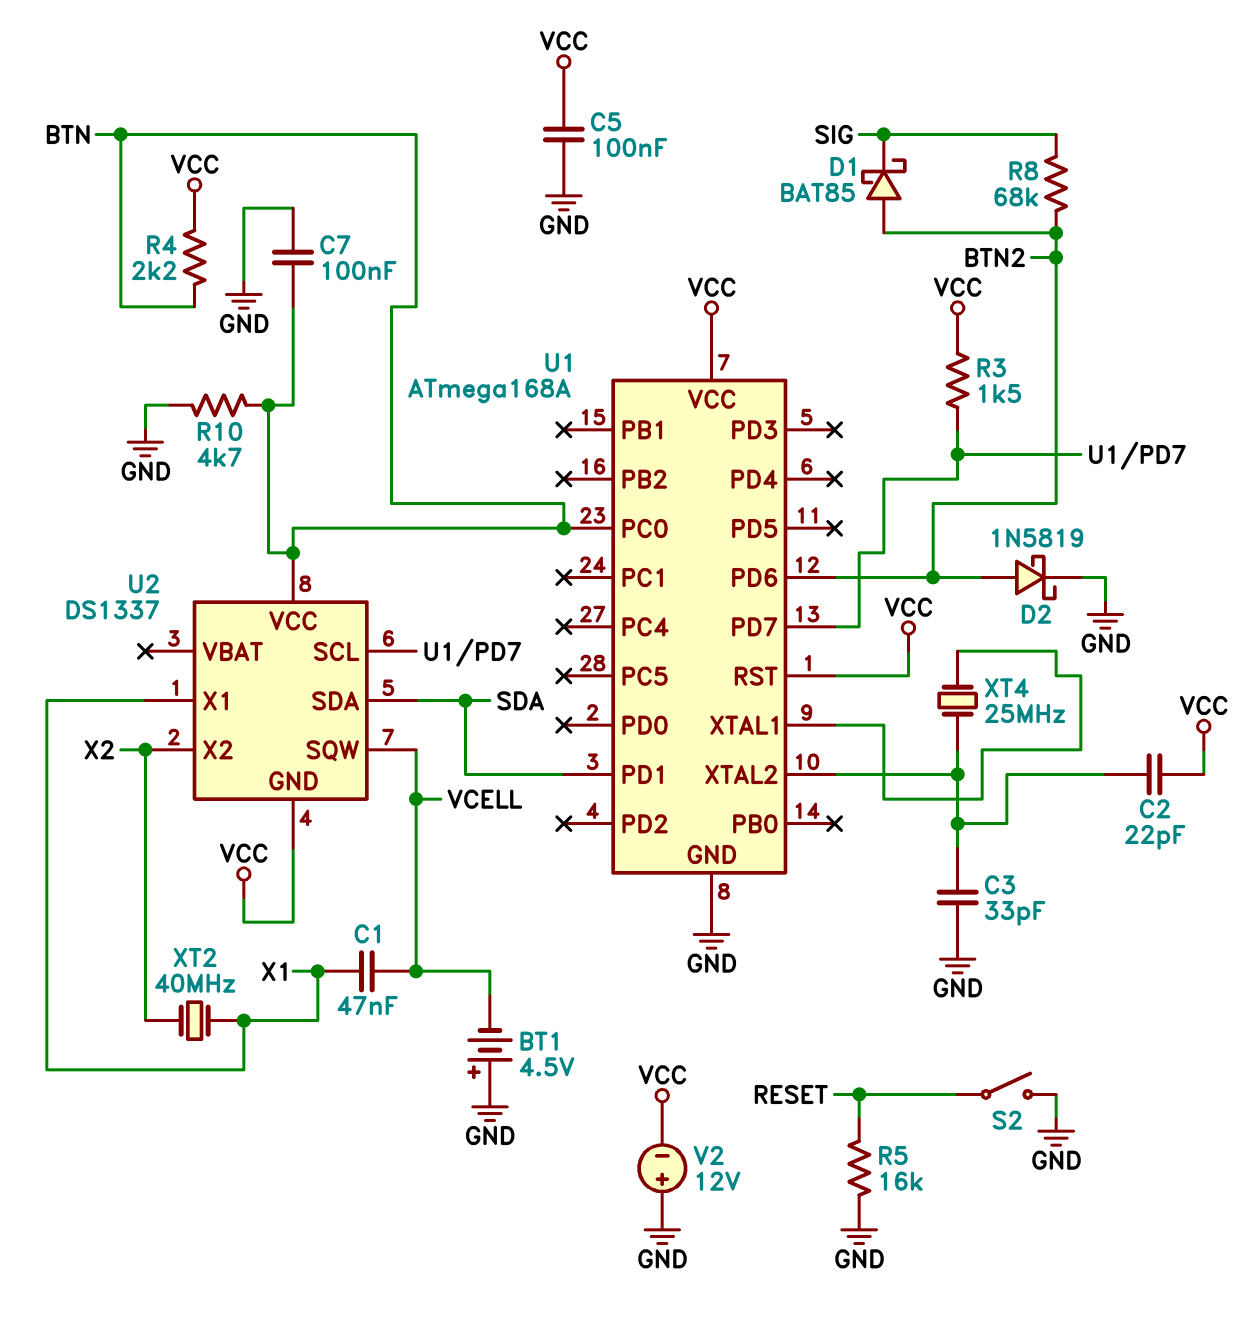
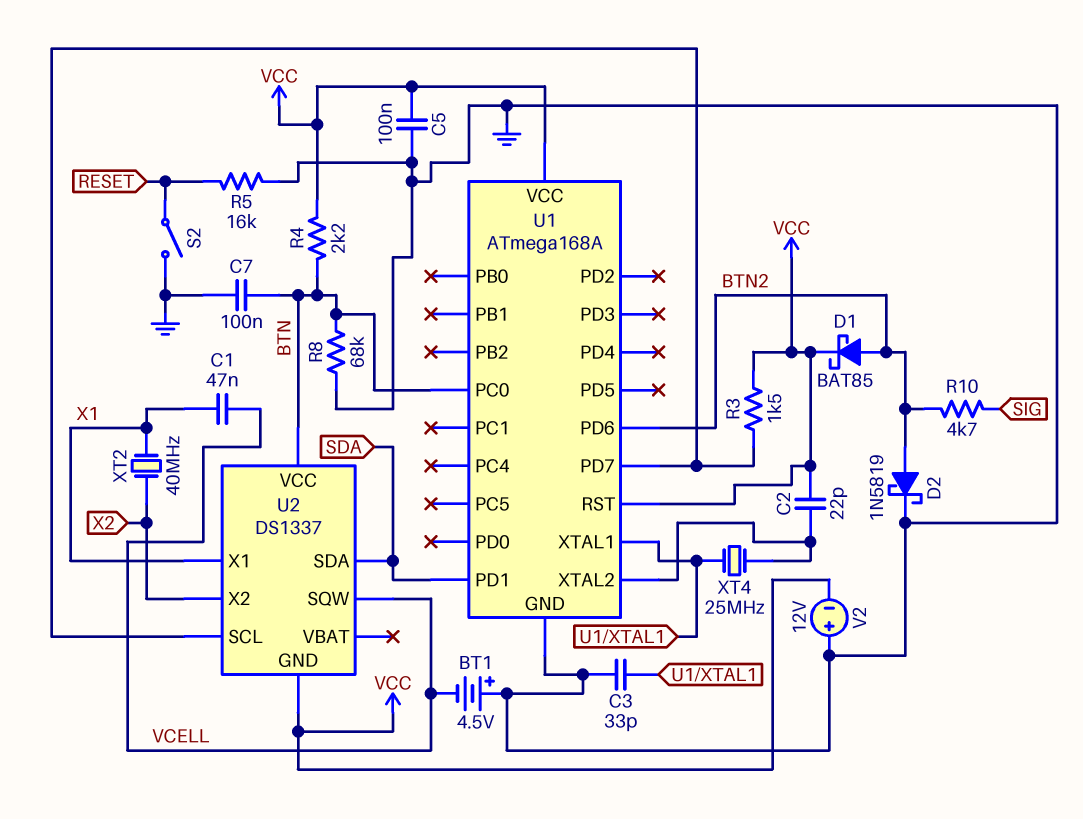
C3: 33pF (GND, U1/XTAL2) -> 33pF (GND, U1/XTAL1)
D1: schottky BAT85 (A BTN2, K SIG) -> schottky BAT85 (A BTN2, K VCC)
R8: 68k (BTN2, SIG) -> 68k (BTN, GND)
R10: 4.7k (BTN, GND) -> 4.7k (BTN2, SIG)

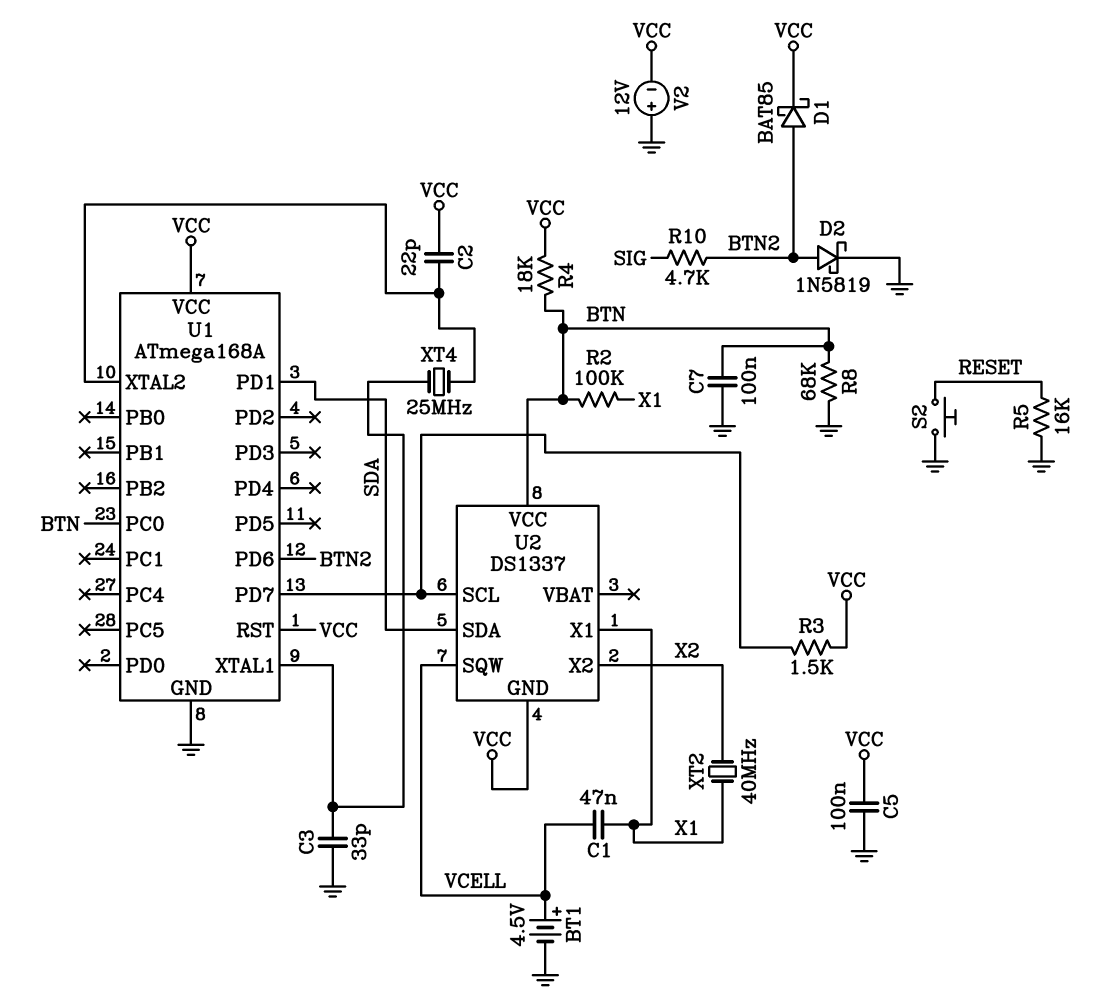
BT1: 4.5V (plus GND, minus VCELL) -> 4.5V (plus VCELL, minus GND)
R2: none -> 100k (BTN, X1)
R4: 2.2k (BTN, VCC) -> 18k (BTN, VCC)
S2: switch (GND, RESET) -> button (GND, RESET)

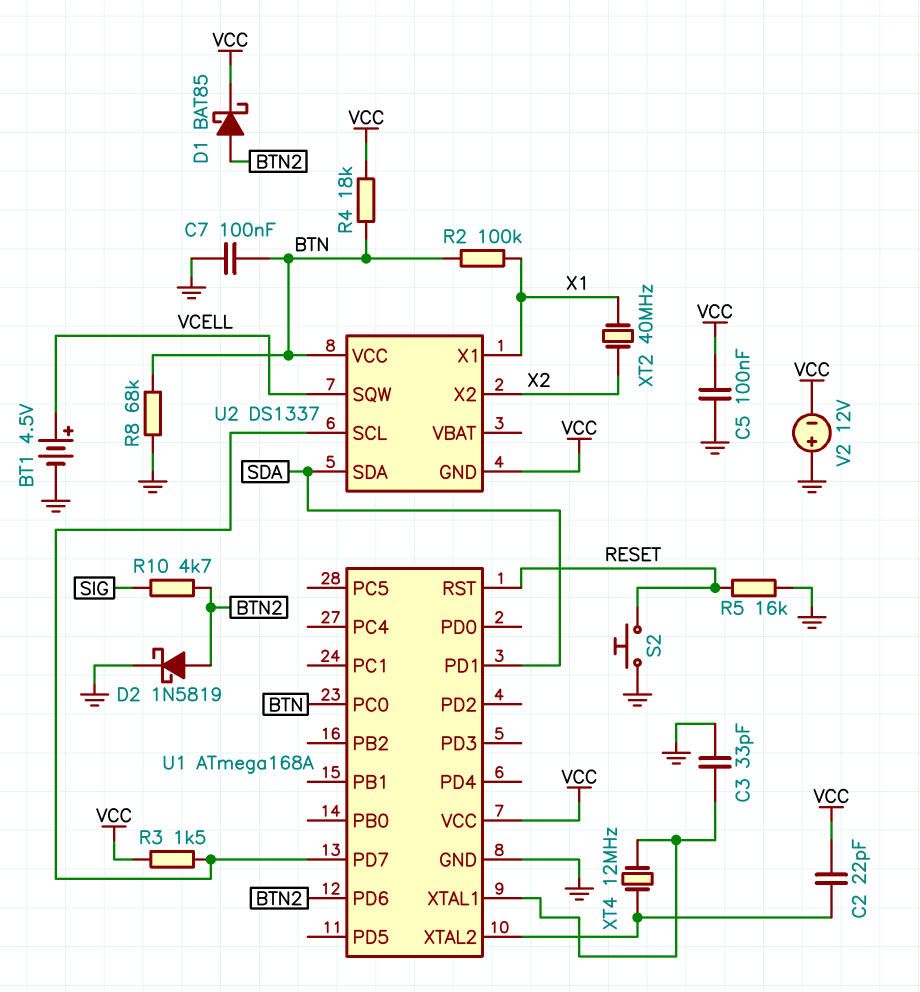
C1: 47nF (VCELL, X1) -> none
U1 pin RST: VCC -> RESET
XT4: 25MHz (U1/XTAL1, U1/XTAL2) -> 12MHz (U1/XTAL1, U1/XTAL2)

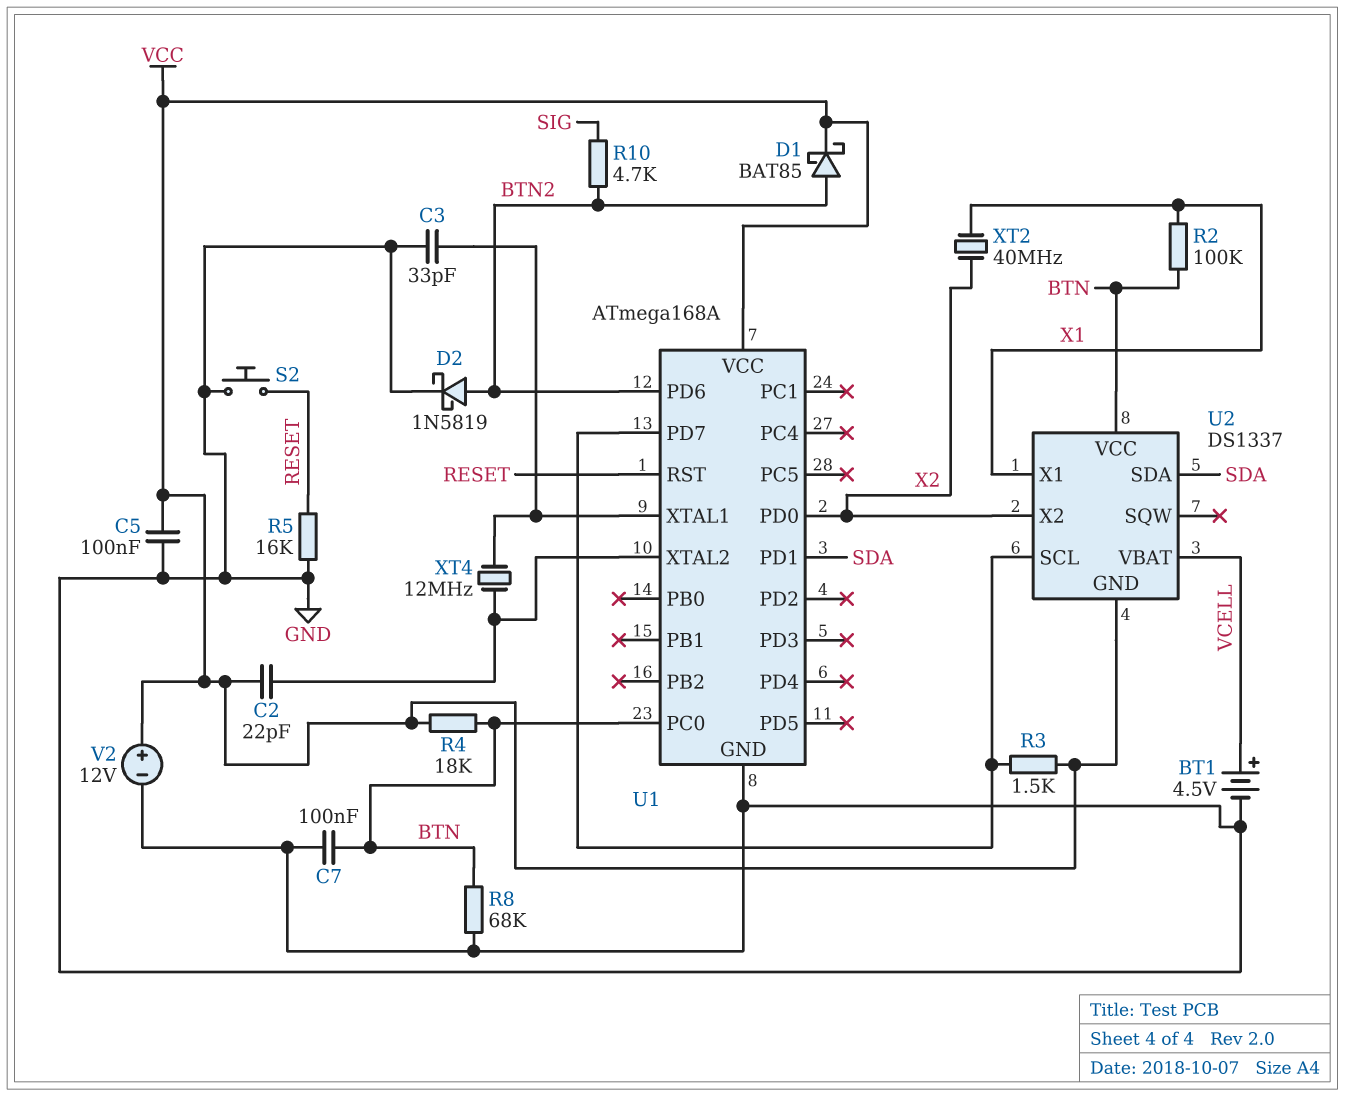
U1 pin PD0: none -> X2
U2 pin SQW: VCELL -> none
U2 pin VBAT: none -> VCELL
V2: 12V (plus GND, minus VCC) -> 12V (plus VCC, minus GND)

